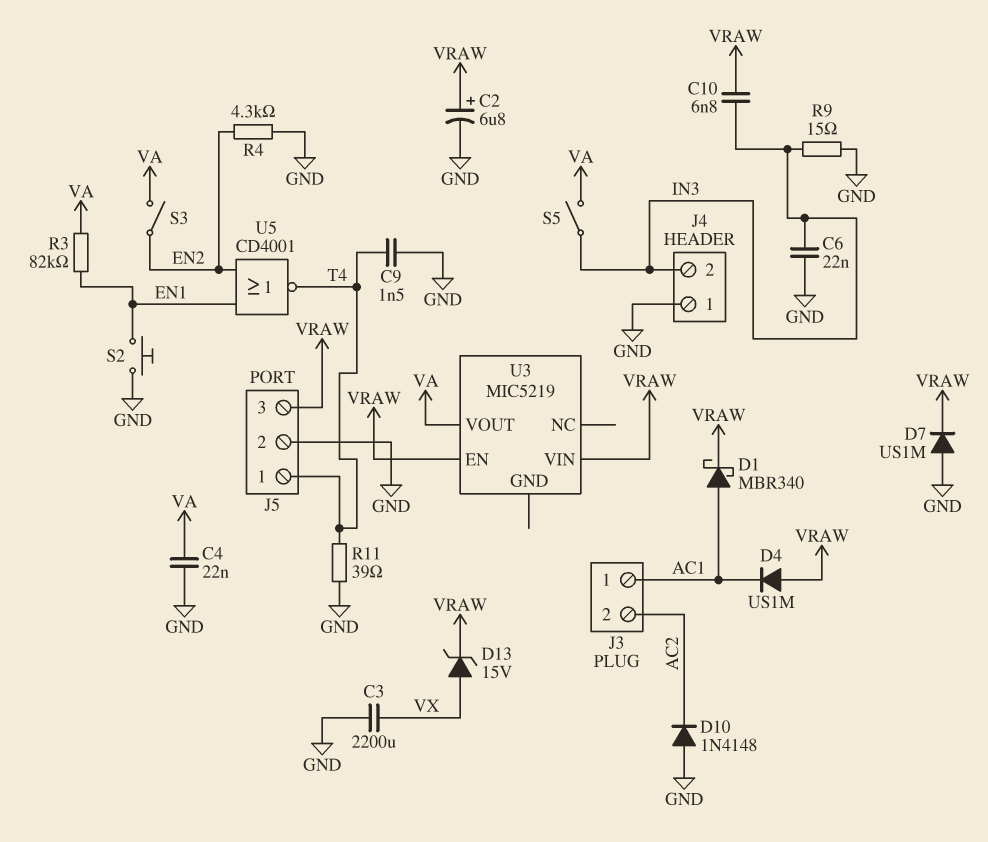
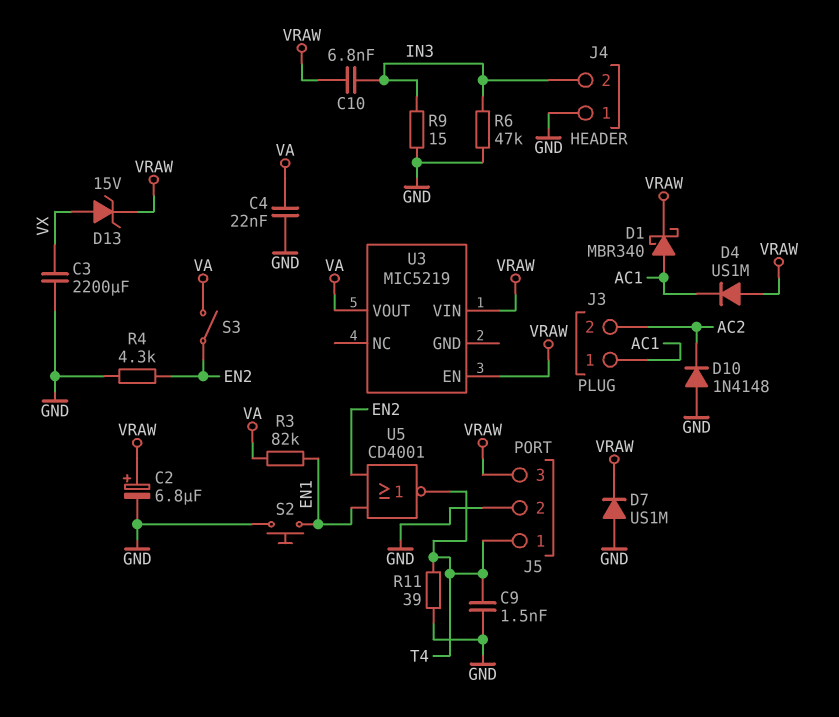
C6: 22nF (GND, IN3) -> none
R6: none -> 47k (GND, IN3)
S5: switch (IN3, VA) -> none

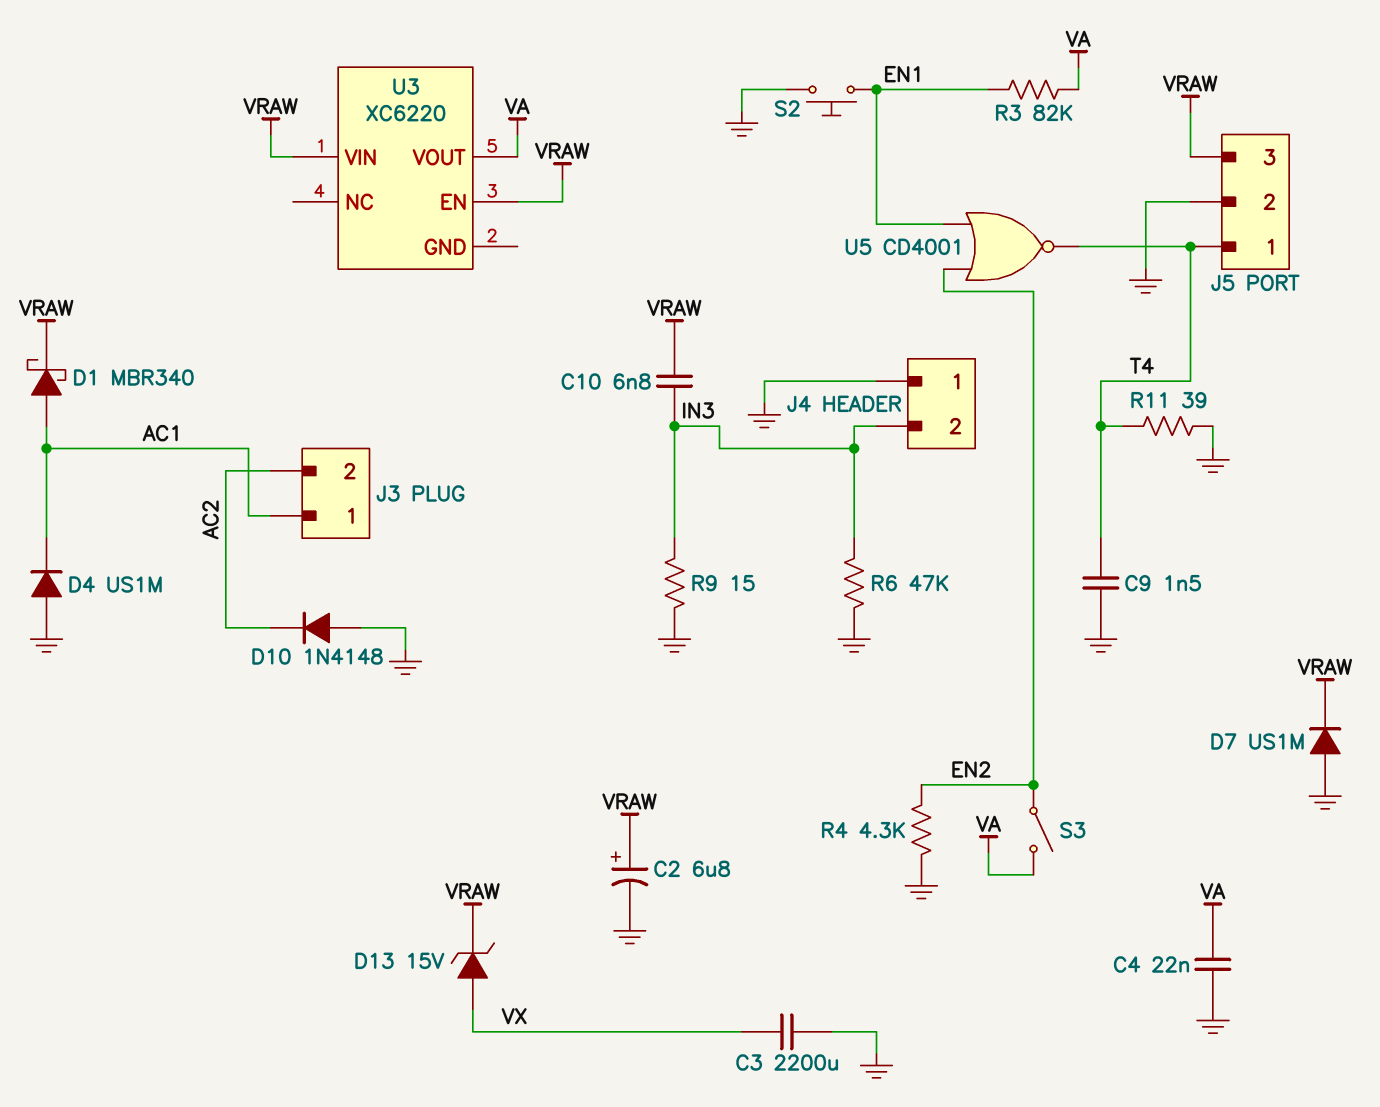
D4: diode US1M (A VRAW, K AC1) -> diode US1M (A GND, K AC1)
U3: MIC5219 -> XC6220

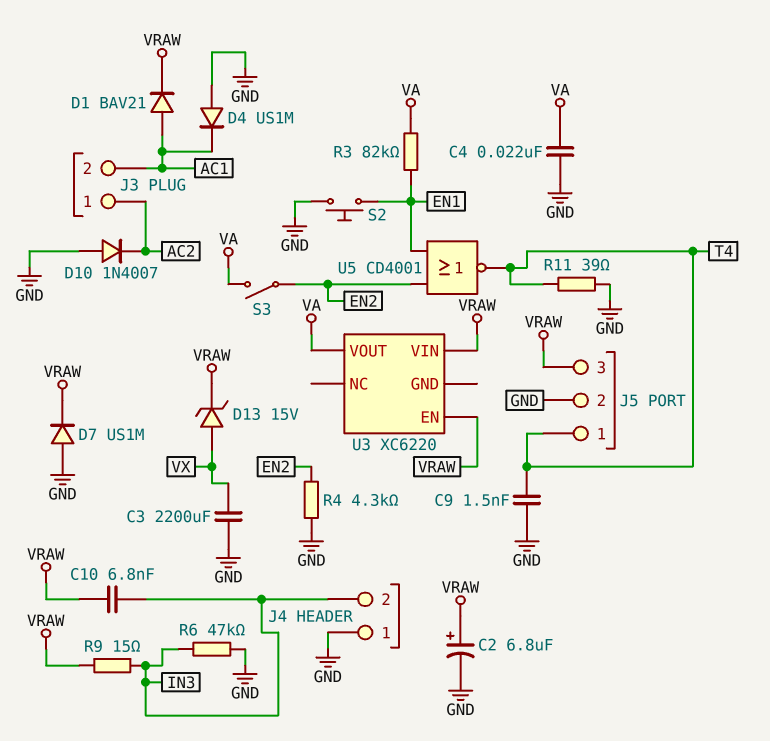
D1: schottky MBR340 (A AC1, K VRAW) -> diode BAV21 (A AC1, K VRAW)
D10: diode 1N4148 (A GND, K AC2) -> diode 1N4007 (A GND, K AC2)
J3 pin 1: AC1 -> AC2
J3 pin 2: AC2 -> AC1
R9: 15 (GND, IN3) -> 15 (IN3, VRAW)

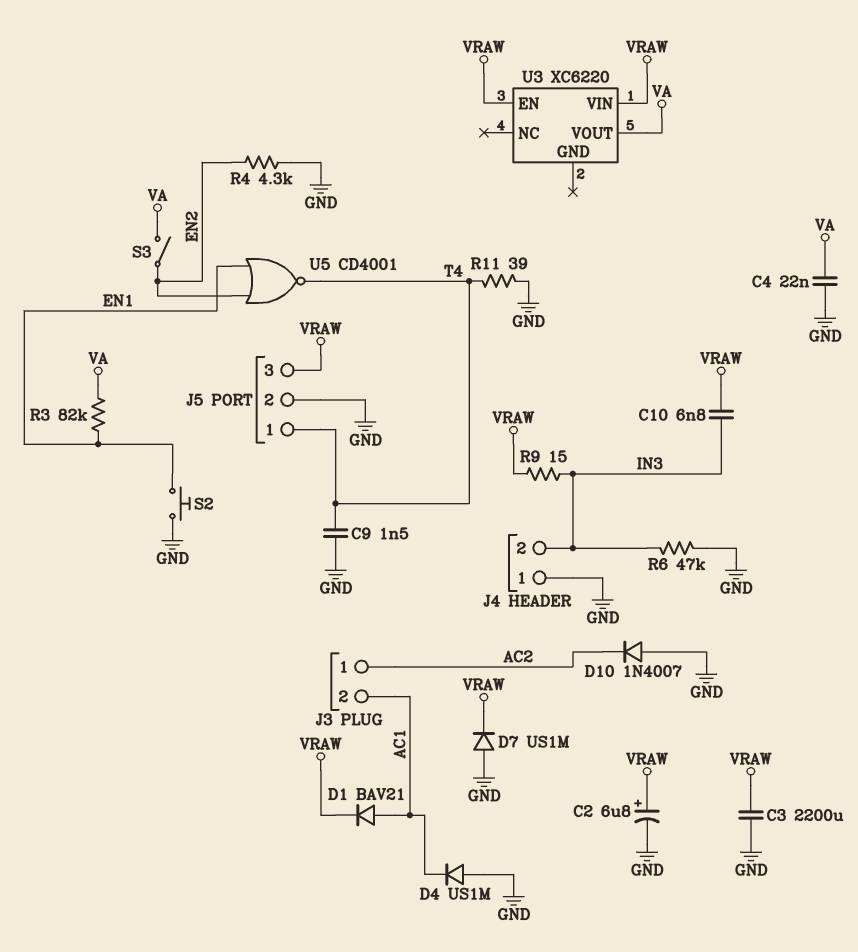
C3: 2200uF (GND, VX) -> 2200uF (GND, VRAW)
D13: zener 15V (A VX, K VRAW) -> none

